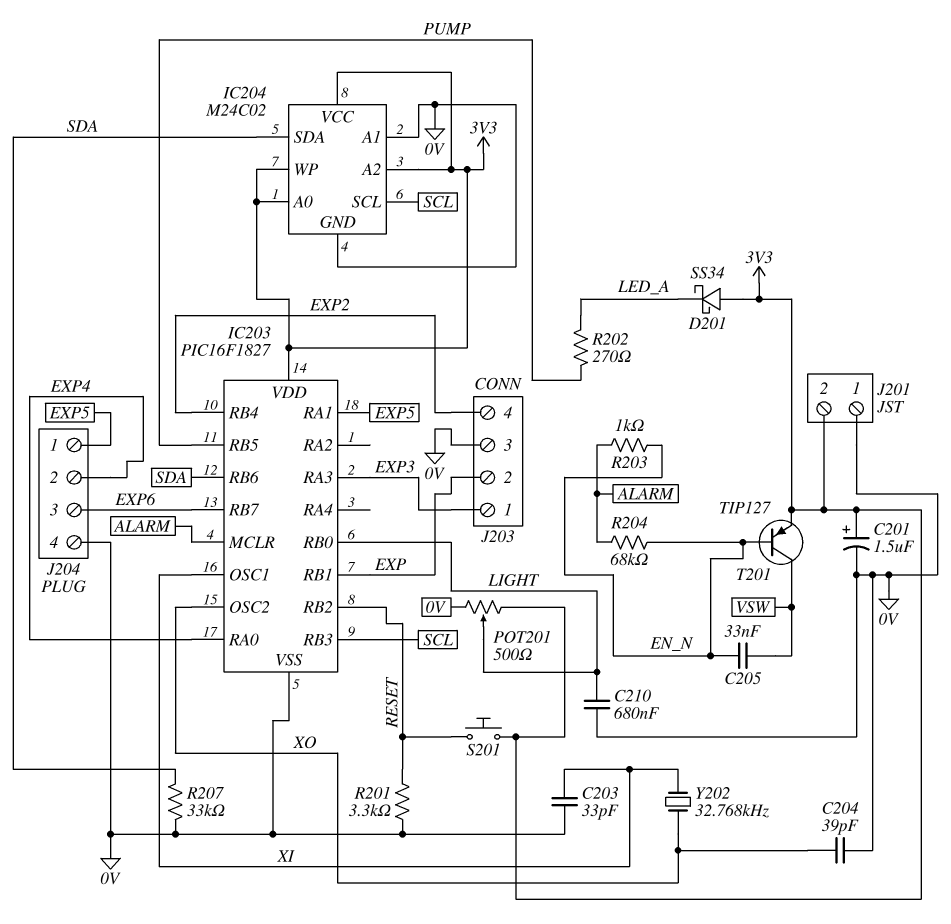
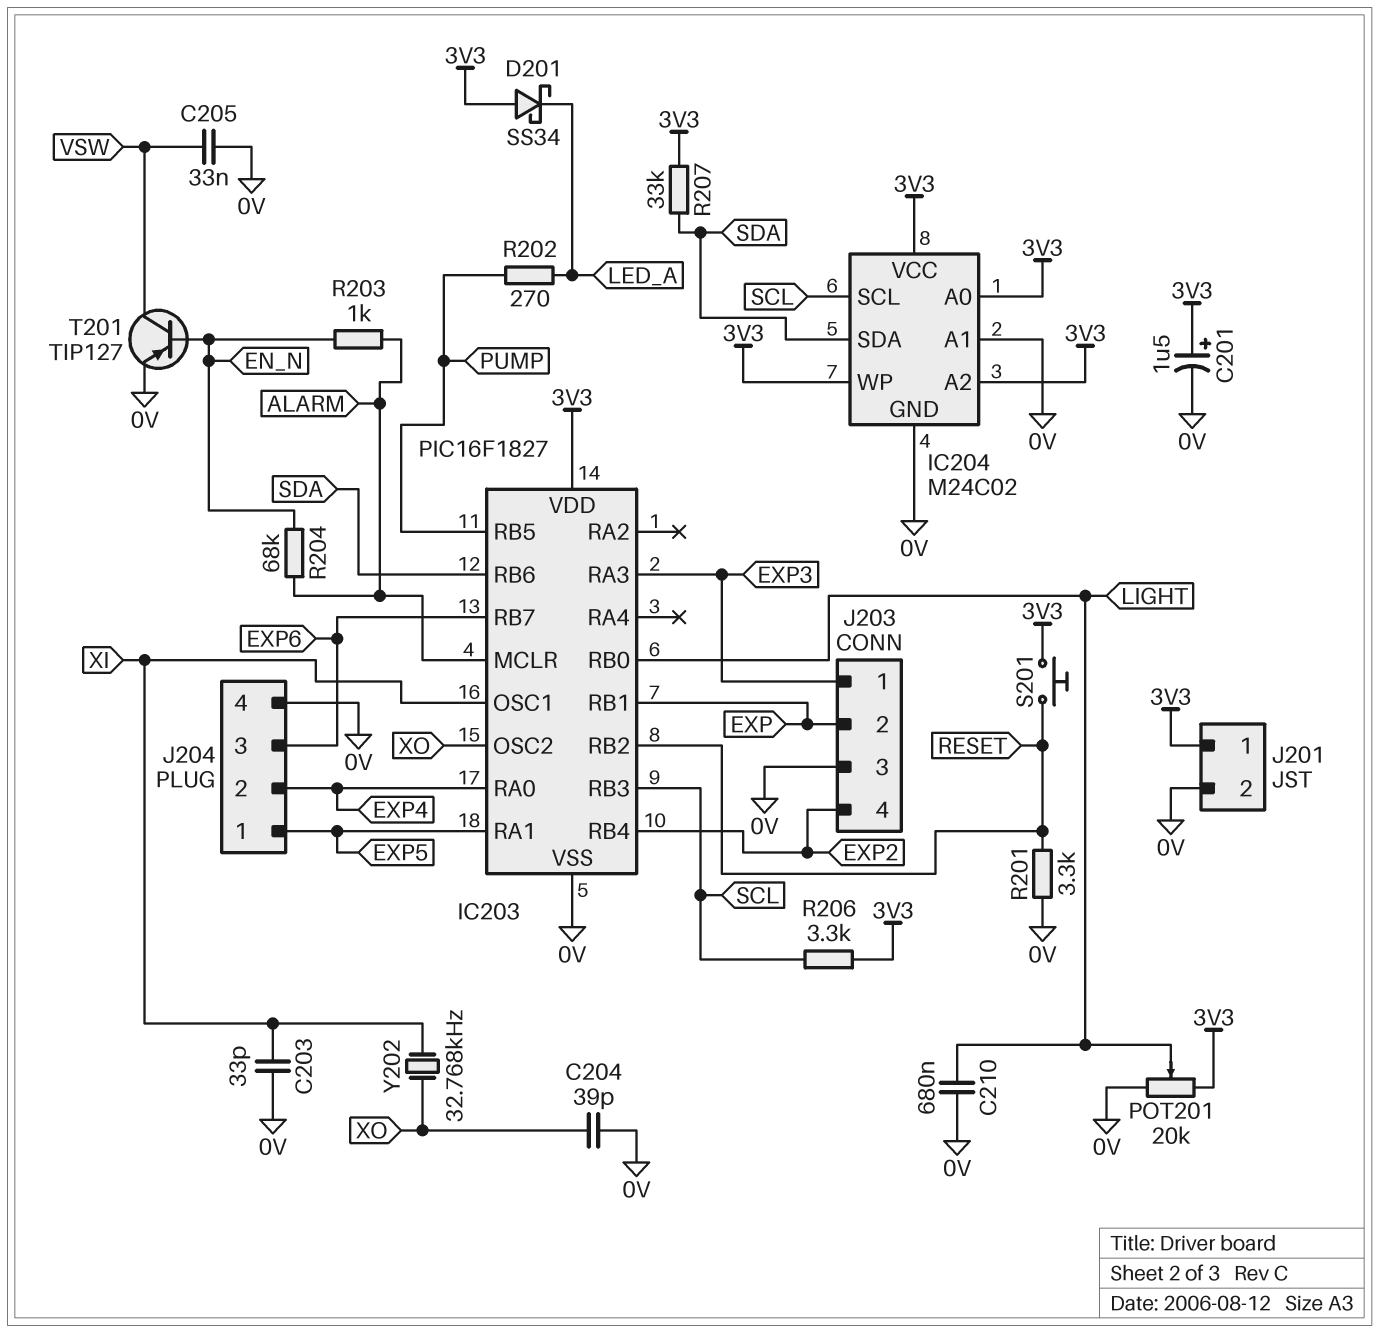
C205: 33nF (EN_N, VSW) -> 33nF (0V, VSW)
J201 pin 1: 0V -> 3V3
J201 pin 2: 3V3 -> 0V
POT201: 500 (0V, 3V3, wiper LIGHT) -> 20k (0V, 3V3, wiper LIGHT)
R206: none -> 3.3k (3V3, SCL)
R207: 33k (0V, SDA) -> 33k (3V3, SDA)
T201: PNP TIP127 (B EN_N, C VSW, E 3V3) -> PNP TIP127 (B EN_N, C VSW, E 0V)

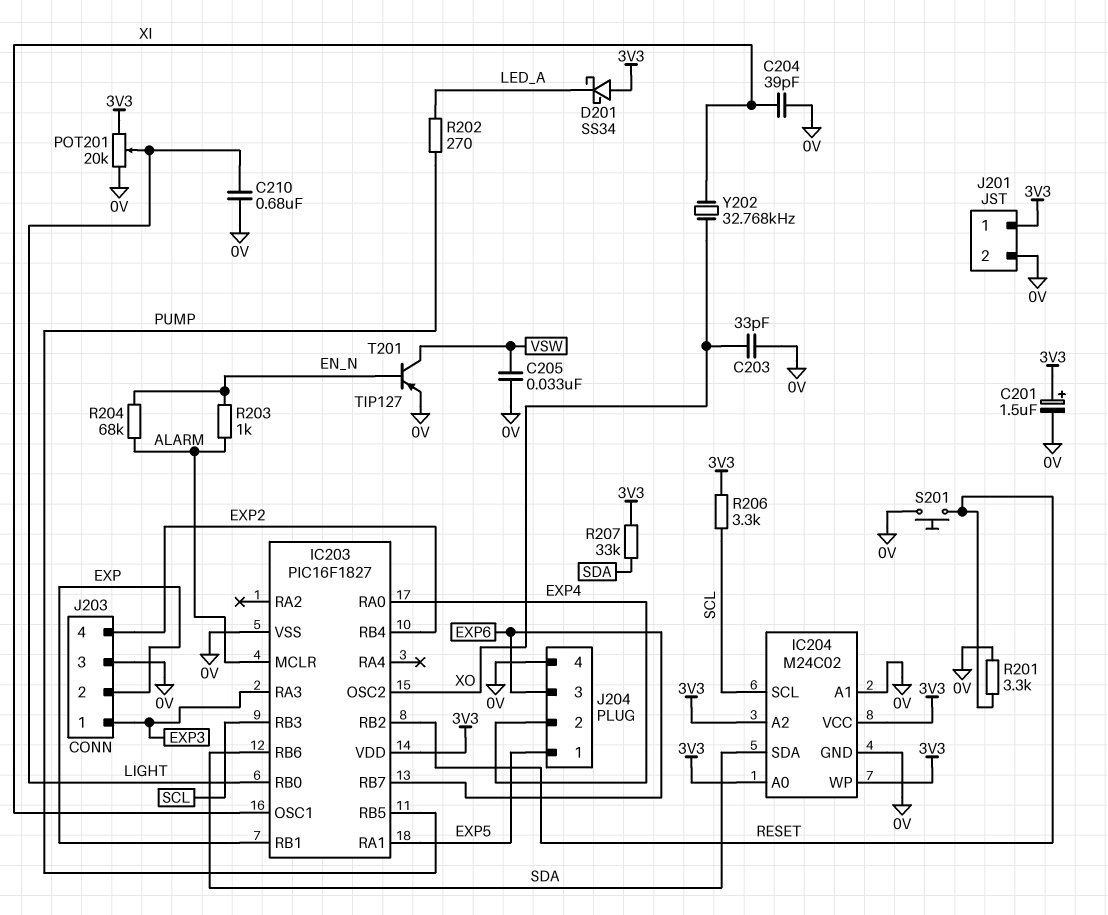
C203: 33pF (0V, XI) -> 33pF (0V, XO)
C204: 39pF (0V, XO) -> 39pF (0V, XI)
S201: button (3V3, RESET) -> button (0V, RESET)

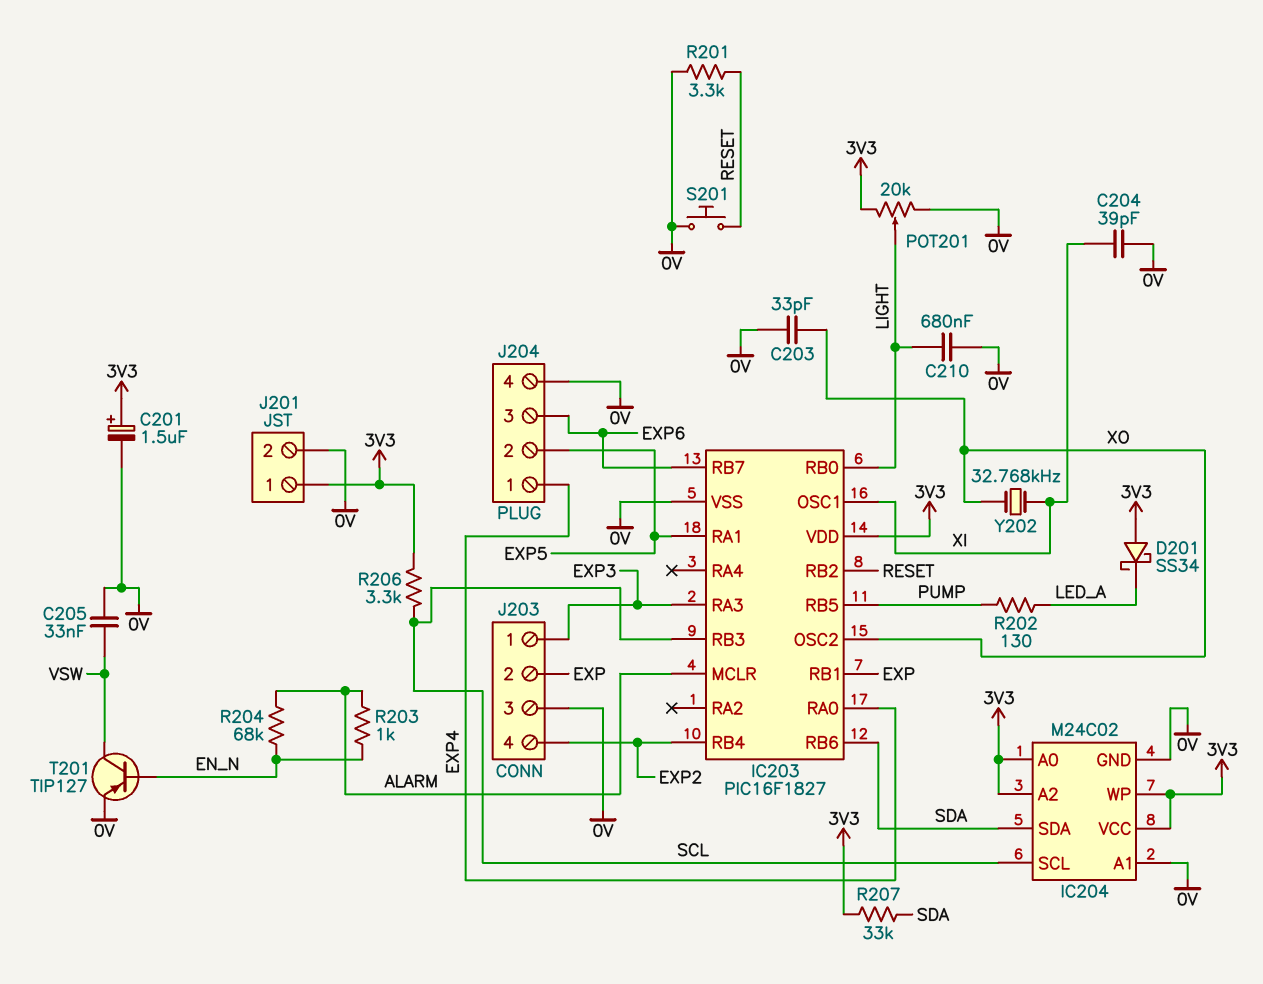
J204 pin 1: EXP5 -> EXP4
J204 pin 2: EXP4 -> EXP5
R202: 270 (LED_A, PUMP) -> 130 (LED_A, PUMP)

